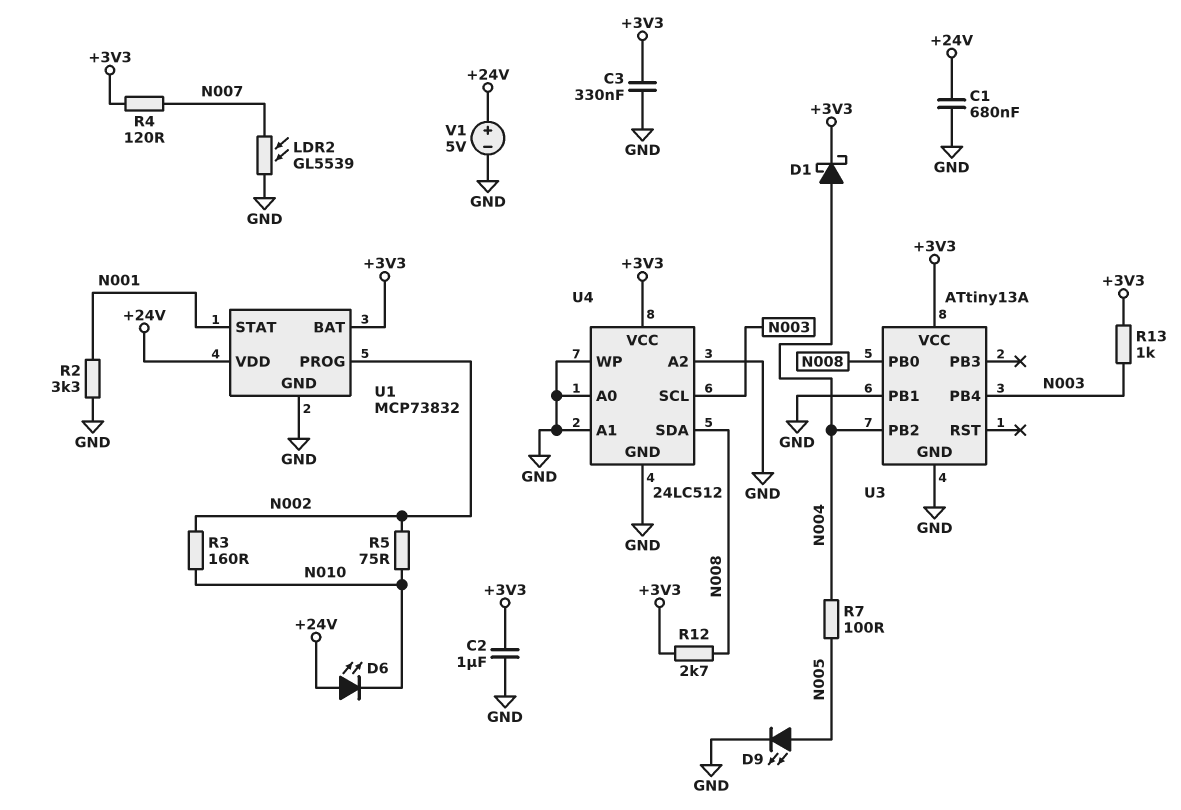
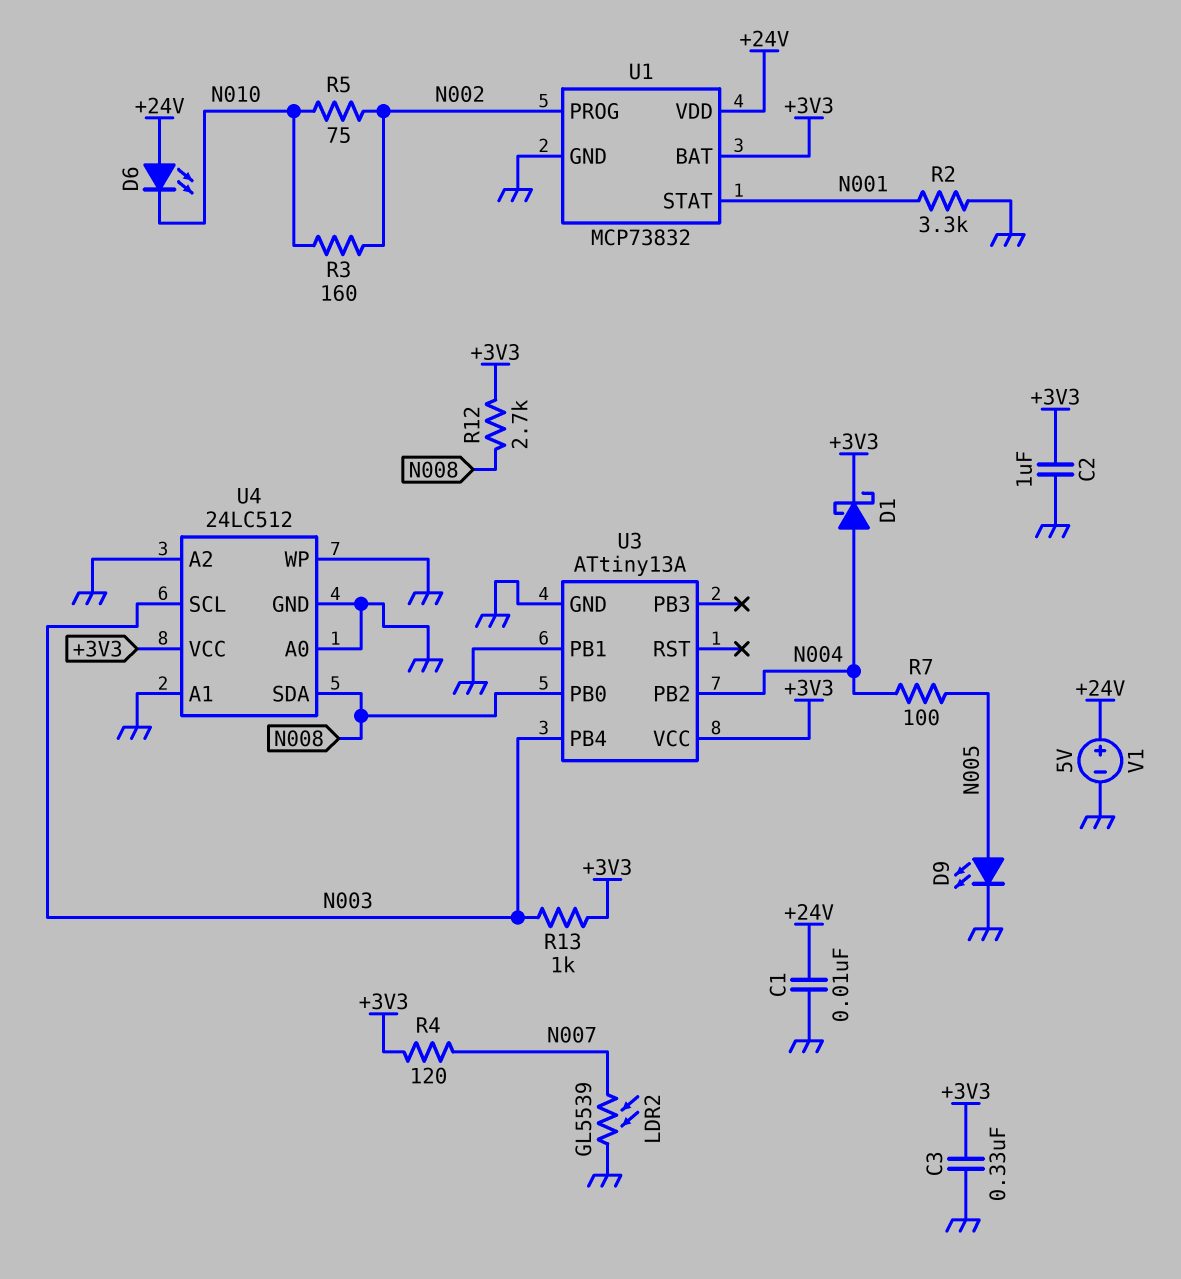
C1: 680nF (+24V, GND) -> 10nF (+24V, GND)

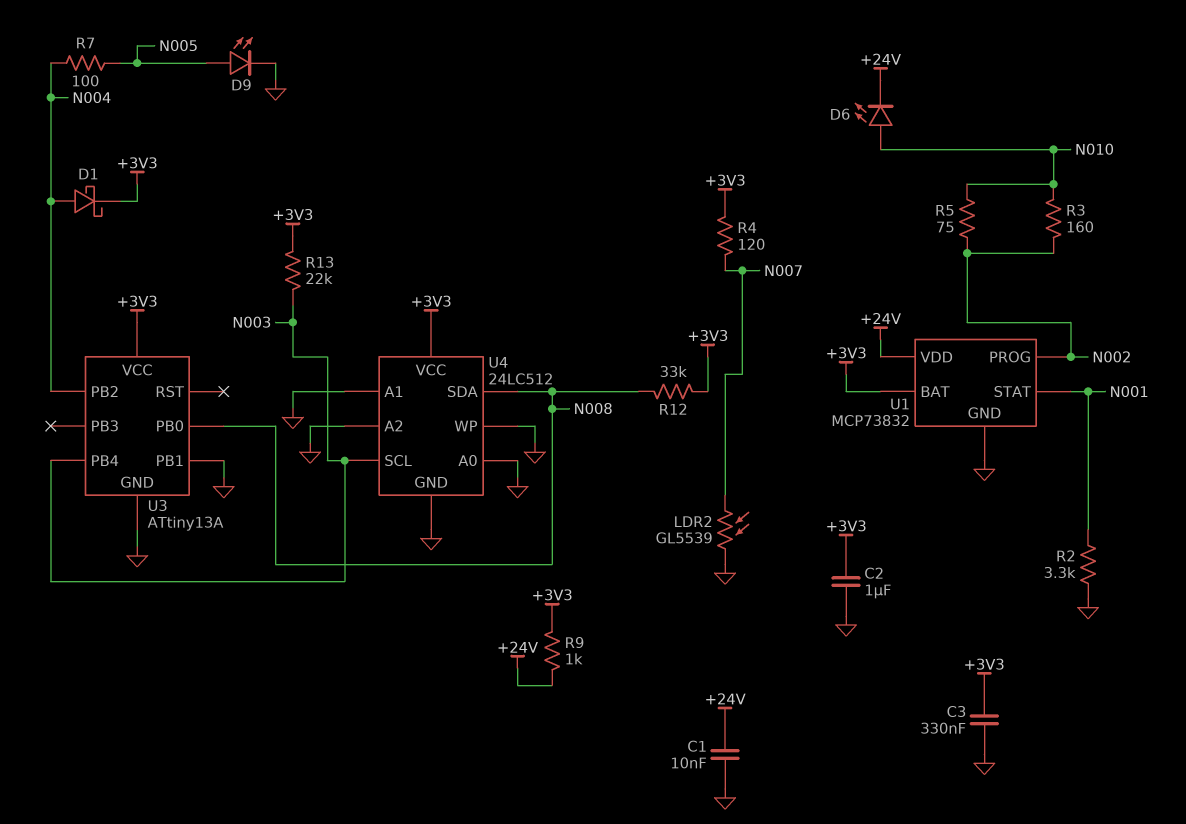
D6: LED (A +24V, K N010) -> LED (A N010, K +24V)
R9: none -> 1k (+3V3, +24V)
R12: 2.7k (+3V3, N008) -> 33k (+3V3, N008)
R13: 1k (+3V3, N003) -> 22k (+3V3, N003)
V1: 5V (plus +24V, minus GND) -> none

